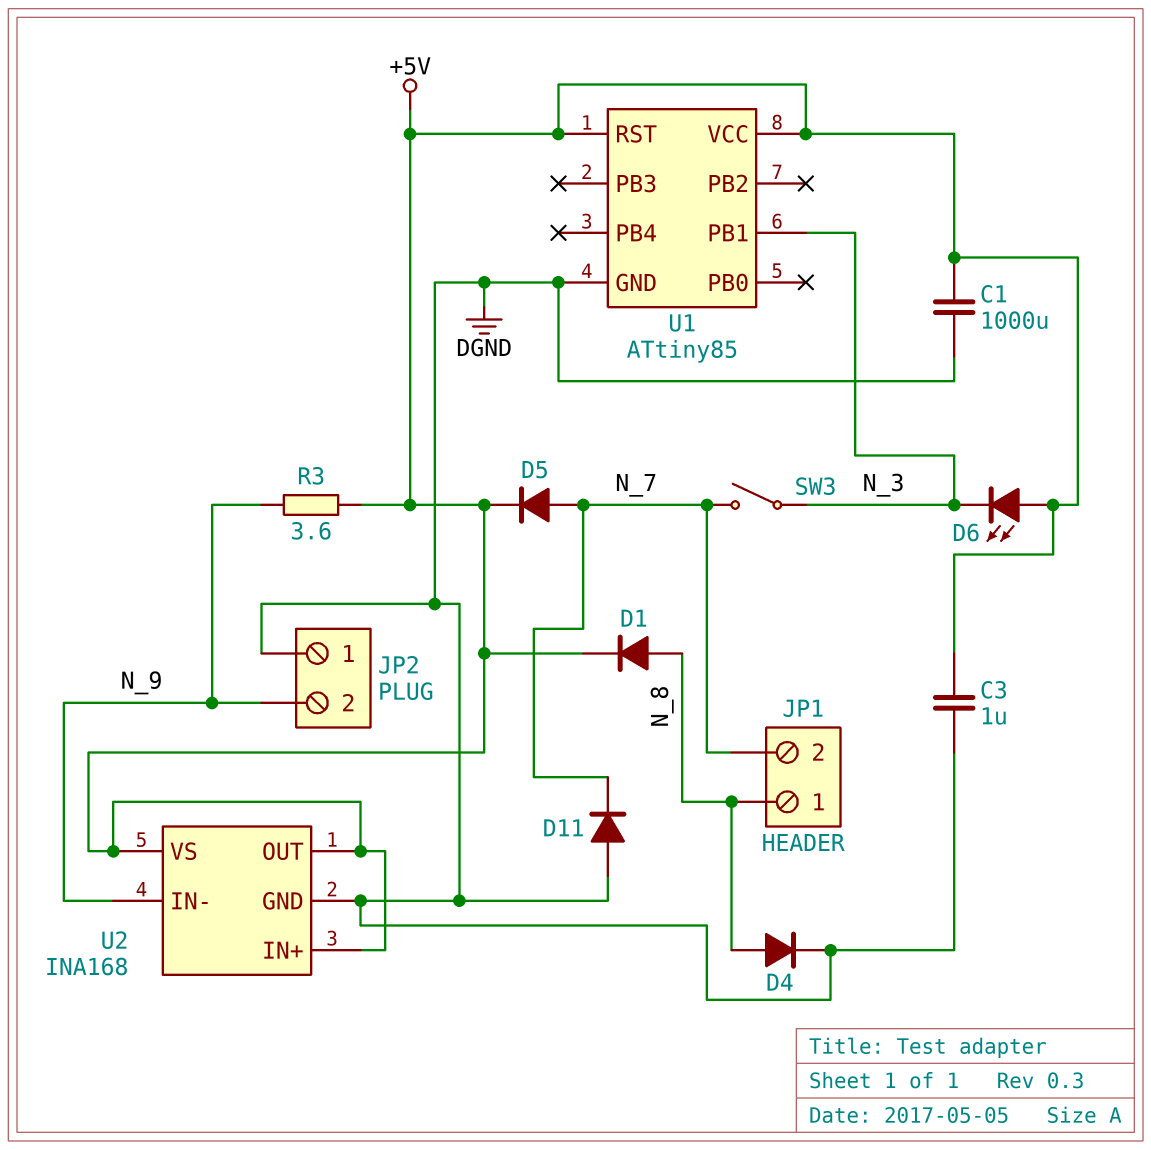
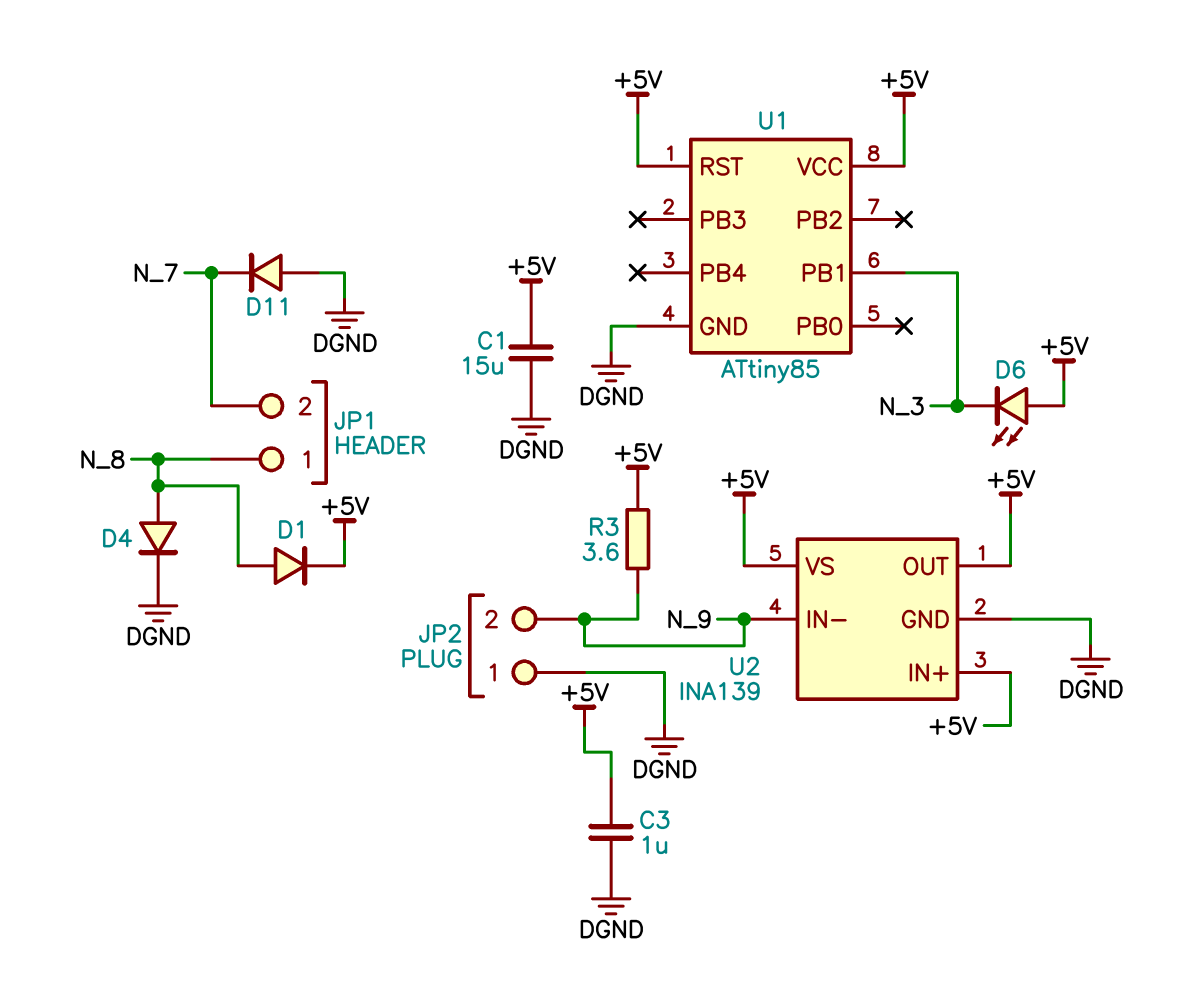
C1: 1000uF (+5V, DGND) -> 15uF (+5V, DGND)
D5: diode (A N_7, K +5V) -> none
SW3: switch (N_3, N_7) -> none
U2: INA168 -> INA139

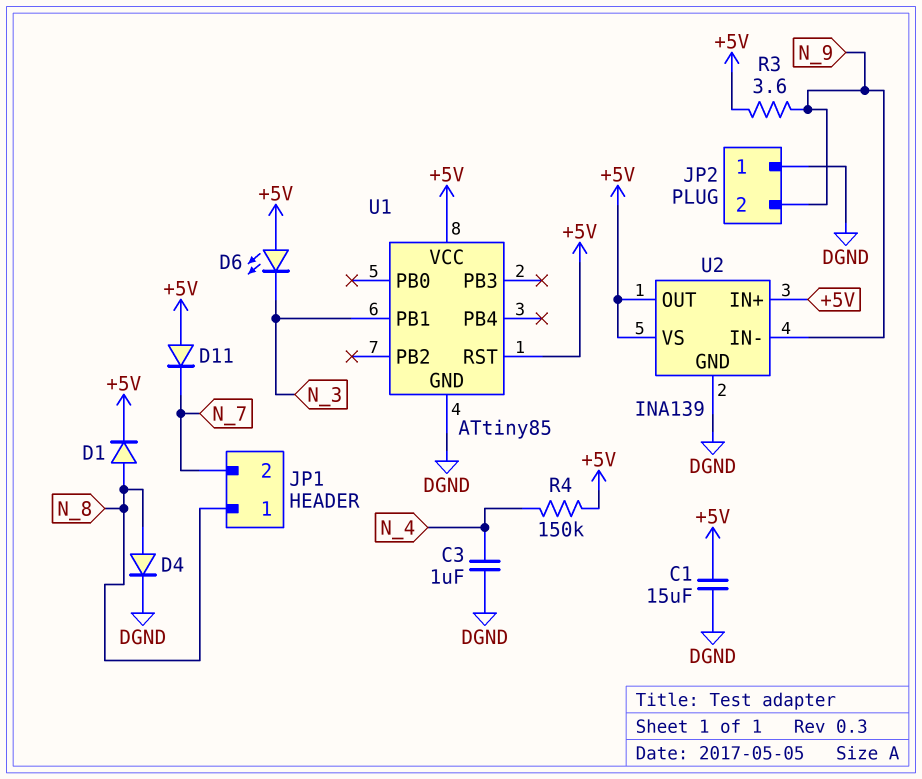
C3: 1uF (+5V, DGND) -> 1uF (DGND, N_4)
D11: diode (A DGND, K N_7) -> diode (A +5V, K N_7)
R4: none -> 150k (+5V, N_4)

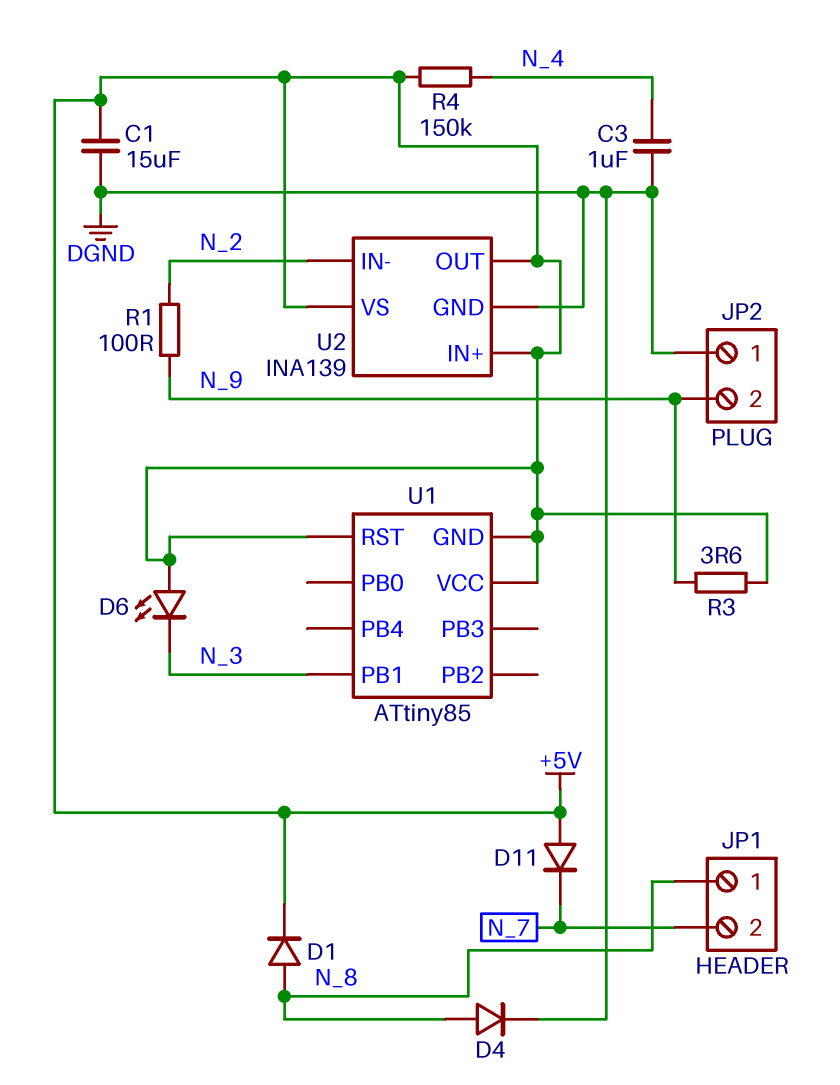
R1: none -> 100 (N_2, N_9)
U1 pin GND: DGND -> +5V
U2 pin IN-: N_9 -> N_2

